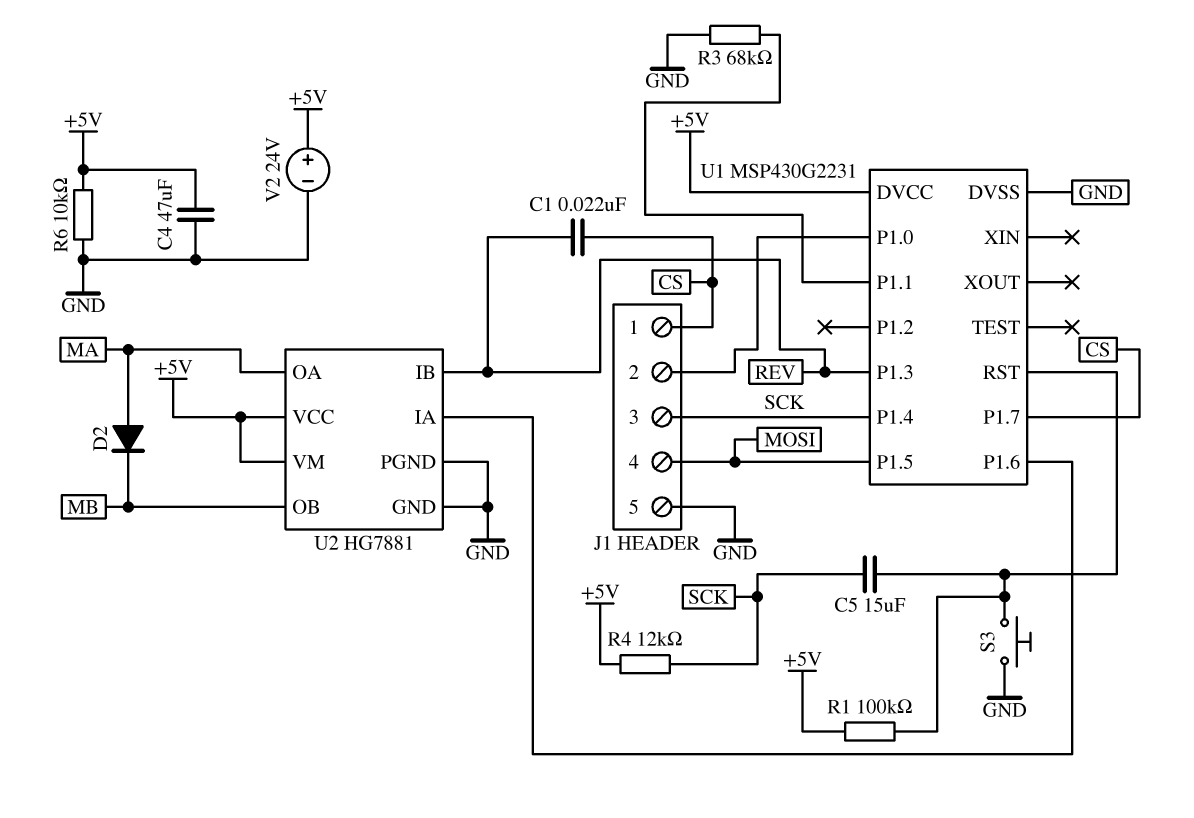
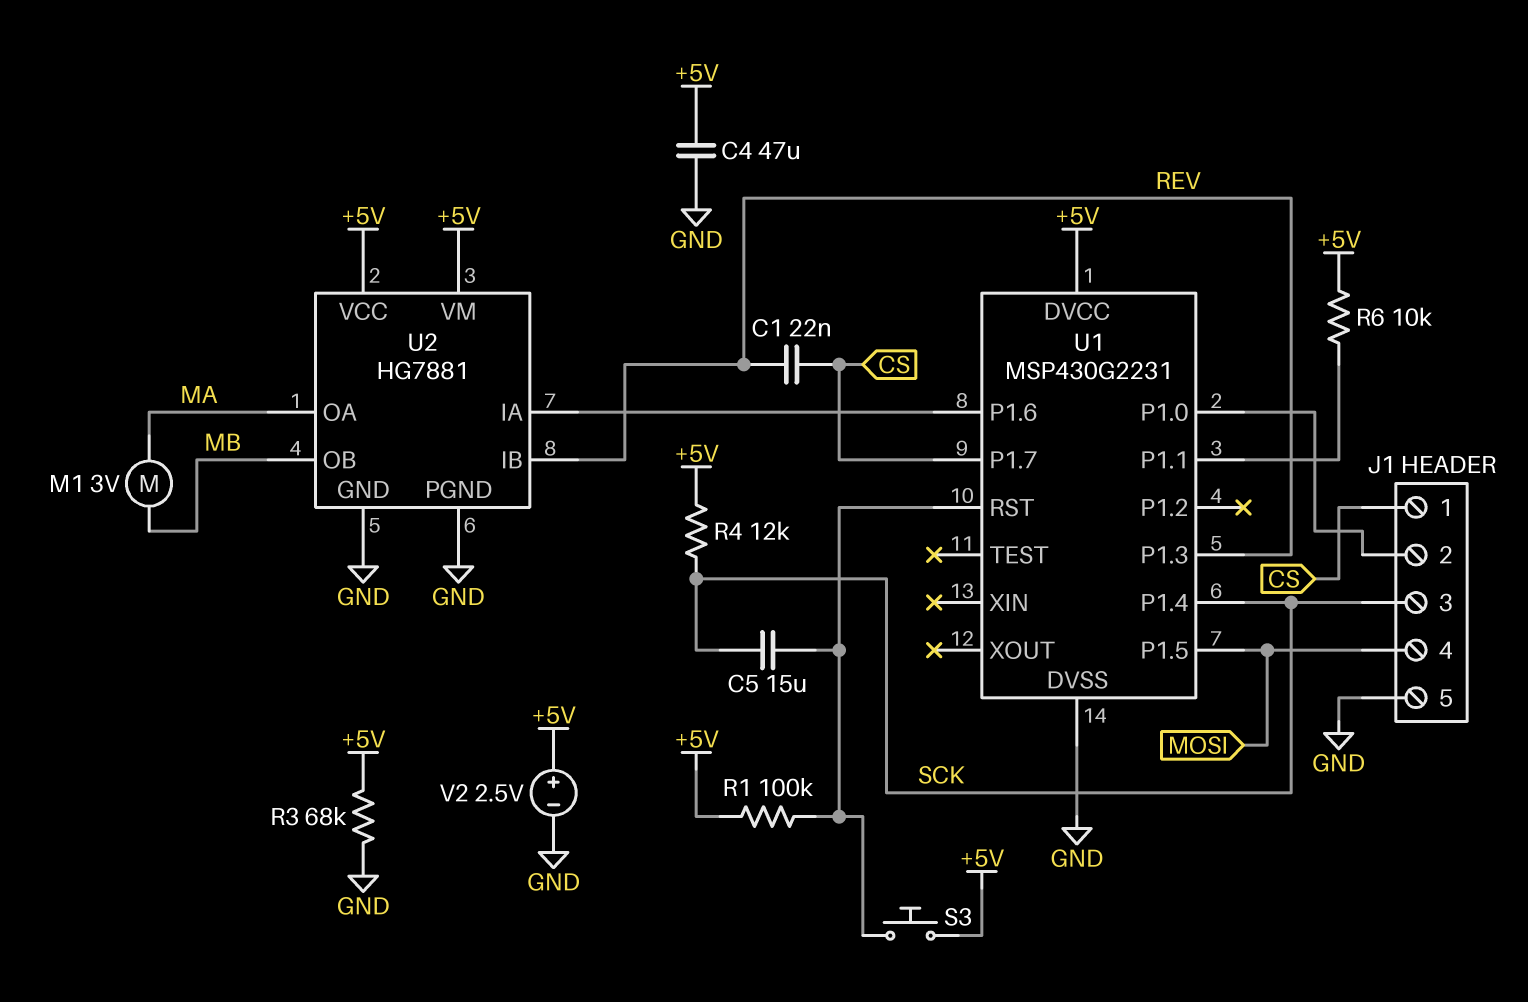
D2: diode (A MA, K MB) -> none
M1: none -> motor 3V (MA, MB)
R3: 68k (GND, U1/P1.1) -> 68k (+5V, GND)
R6: 10k (+5V, GND) -> 10k (+5V, U1/P1.1)
S3: button (GND, U1/RST) -> button (+5V, U1/RST)
V2: 24V (plus +5V, minus GND) -> 2.5V (plus +5V, minus GND)

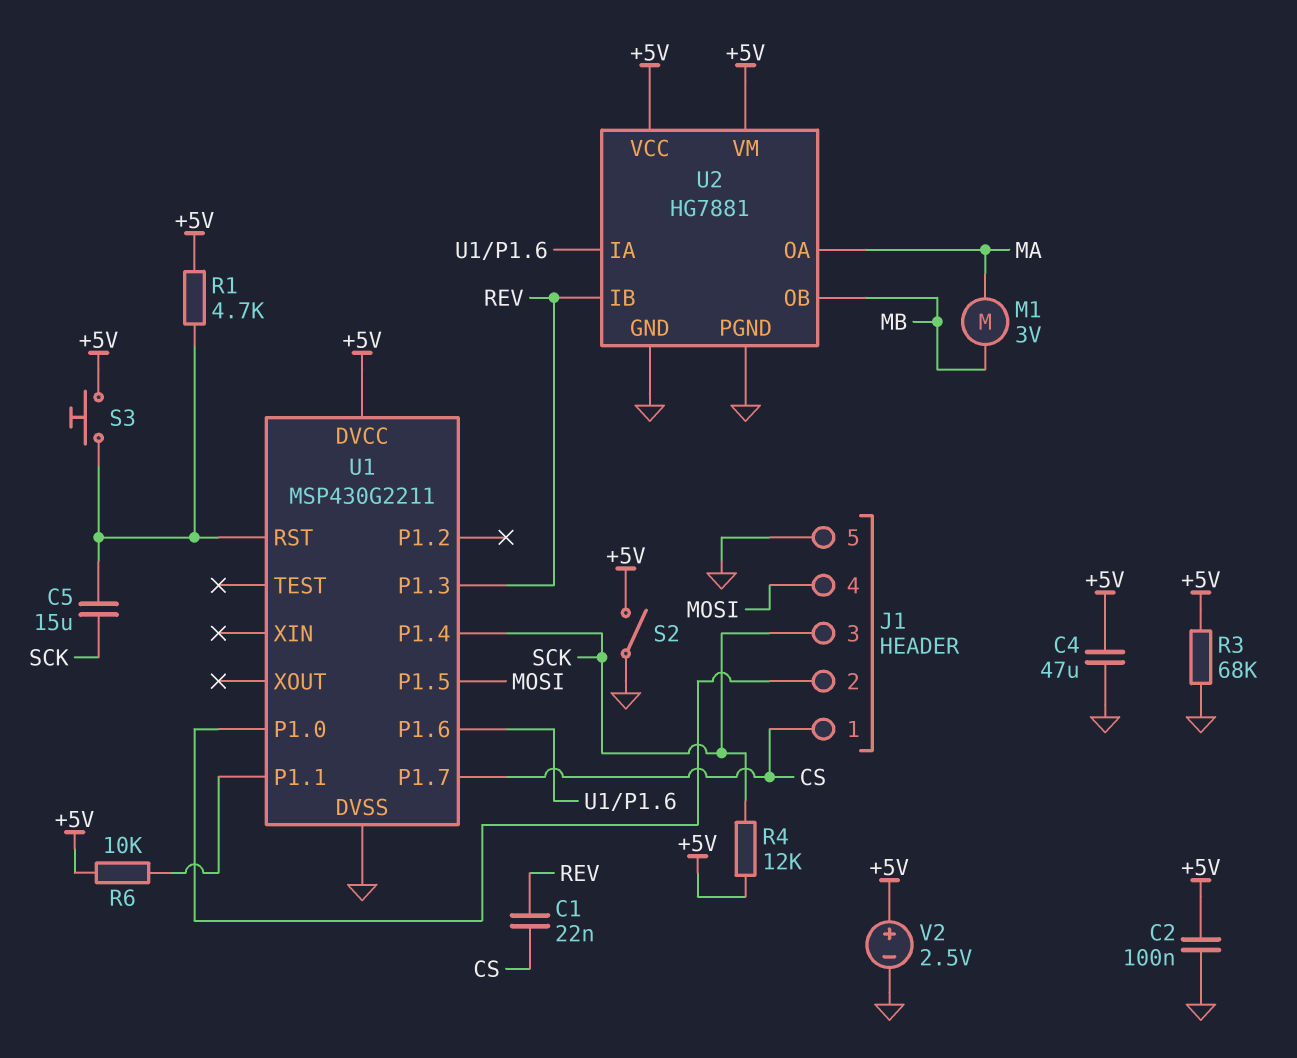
C2: none -> 100nF (+5V, GND)
R1: 100k (+5V, U1/RST) -> 4.7k (+5V, U1/RST)
S2: none -> switch (+5V, GND)
U1: MSP430G2231 -> MSP430G2211

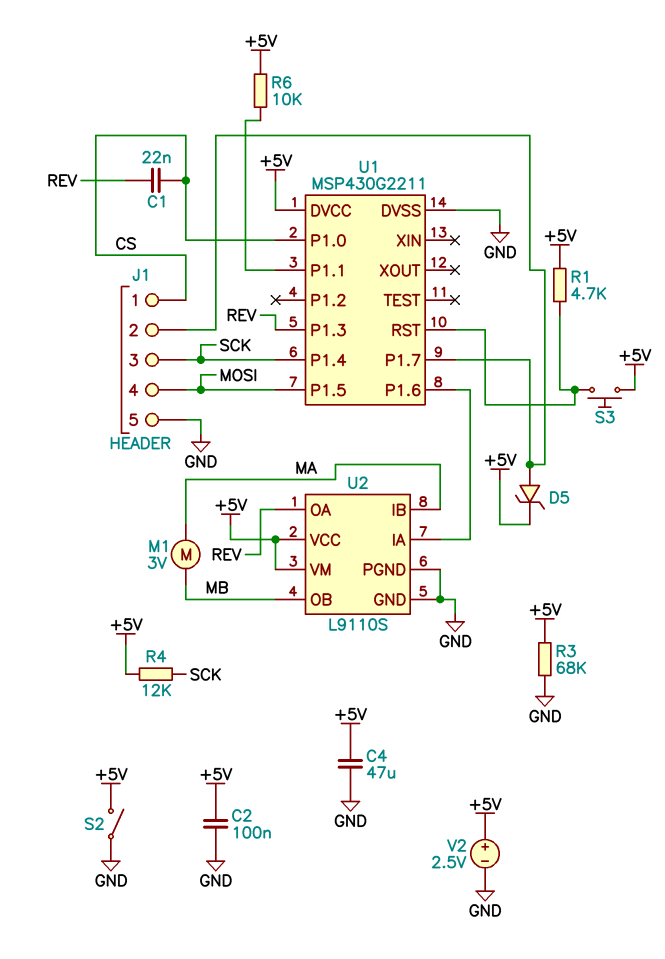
C5: 15uF (SCK, U1/RST) -> none
D5: none -> zener (A J1/2, K +5V)
U1 pin P1.0: J1/2 -> CS
U1 pin P1.7: CS -> J1/2
U2: HG7881 -> L9110S
U2 pin IB: REV -> MA
U2 pin OA: MA -> REV

